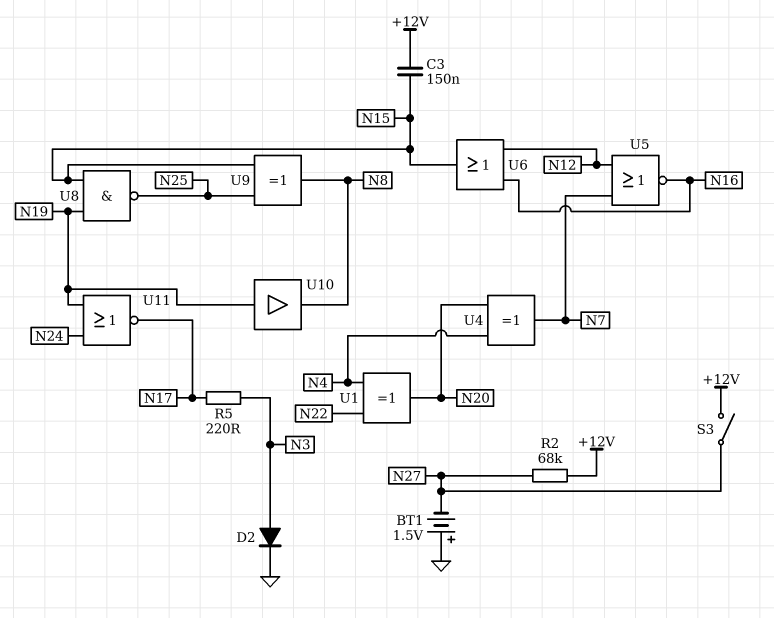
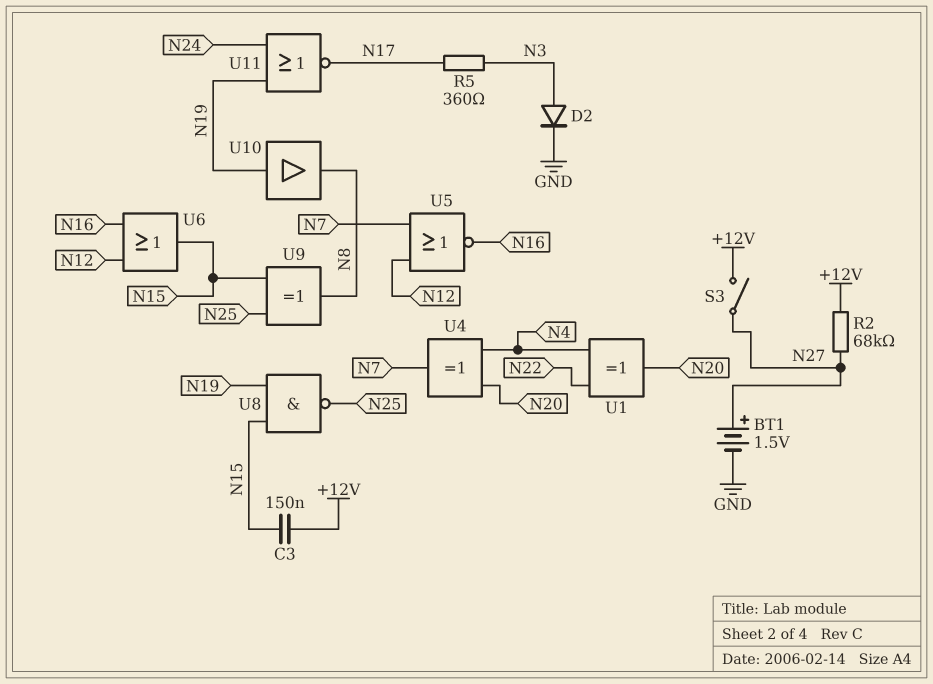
BT1: 1.5V (plus GND, minus N27) -> 1.5V (plus N27, minus GND)
R5: 220 (N3, N17) -> 360 (N3, N17)

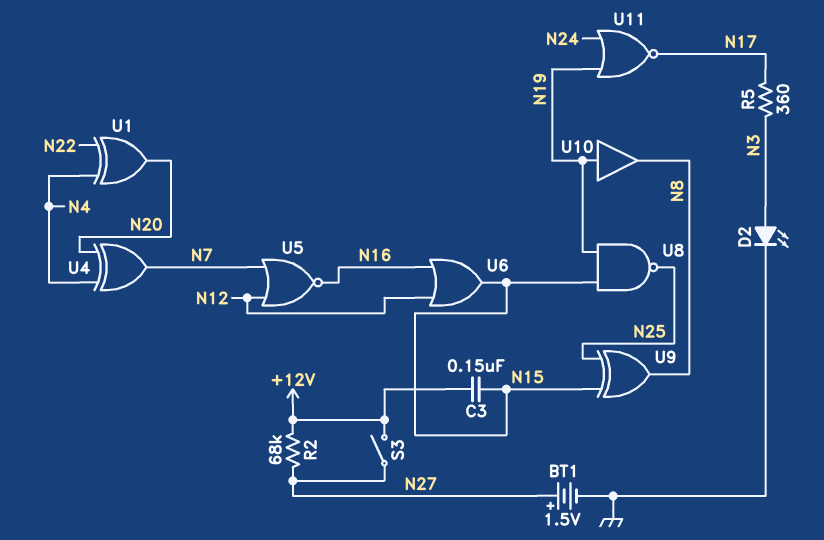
D2: diode (A N3, K GND) -> LED (A N3, K GND)

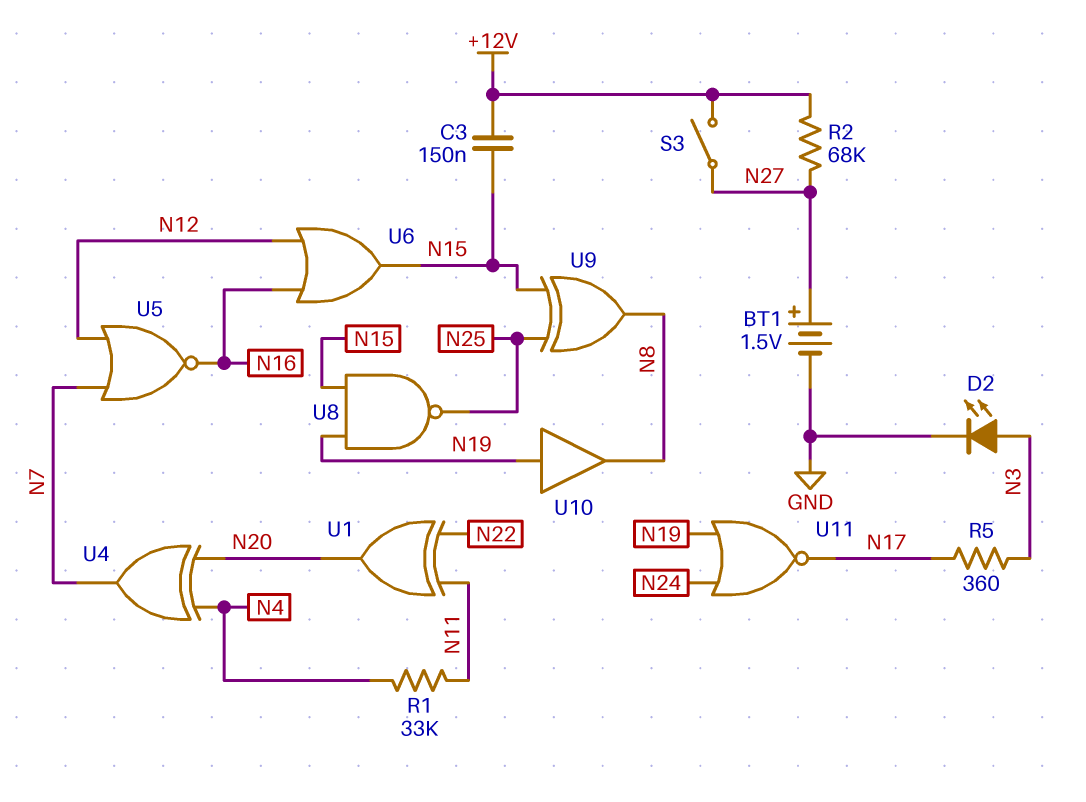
R1: none -> 33k (N4, N11)
U1: XOR (in N4, in N22, out N20) -> XOR (in N11, in N22, out N20)

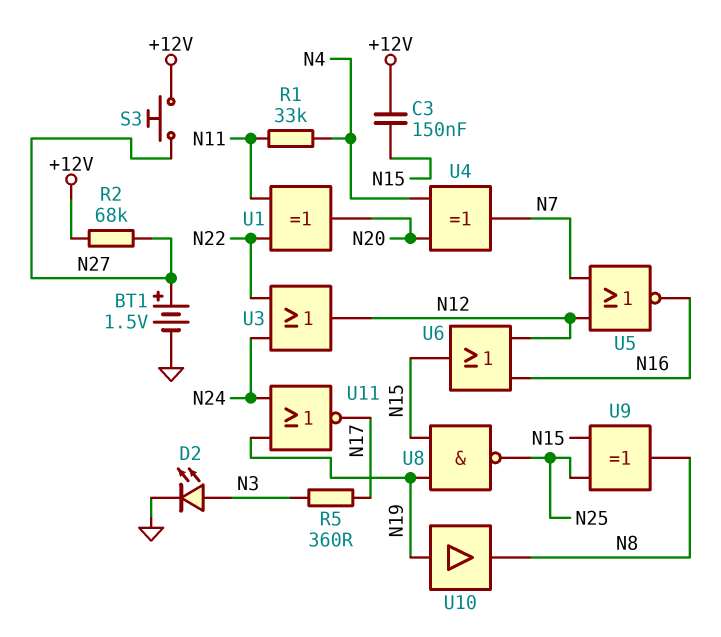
S3: switch (+12V, N27) -> button (+12V, N27)
U3: none -> OR (in N22, in N24, out N12)

